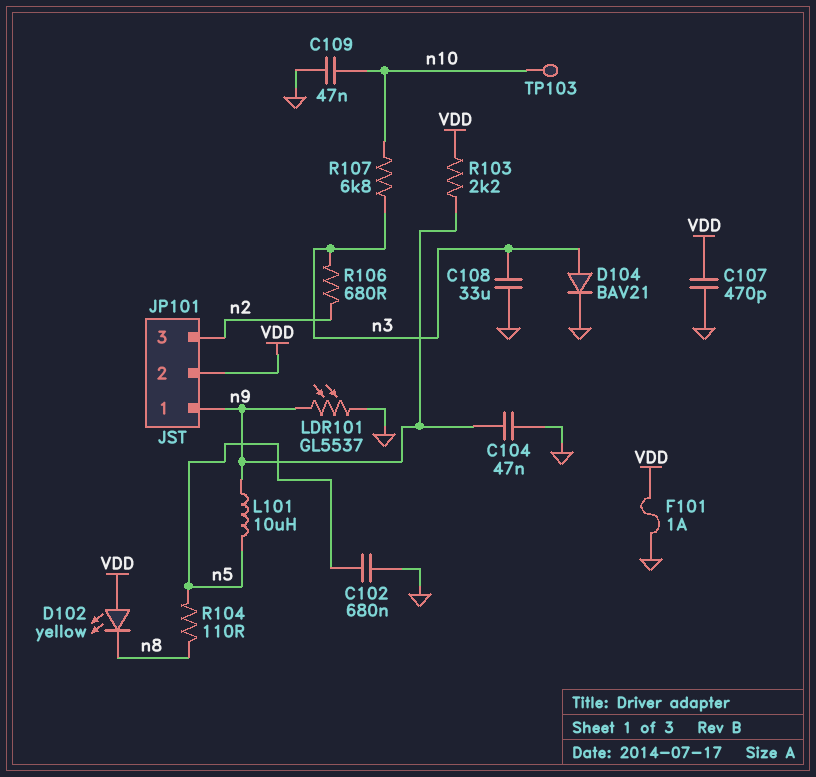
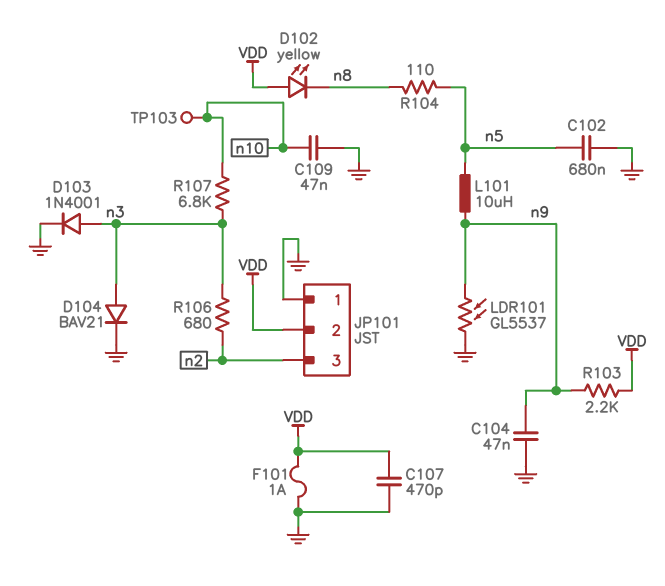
C108: 33uF (GND, n3) -> none
D103: none -> diode 1N4001 (A n3, K GND)
JP101 pin 1: n9 -> GND

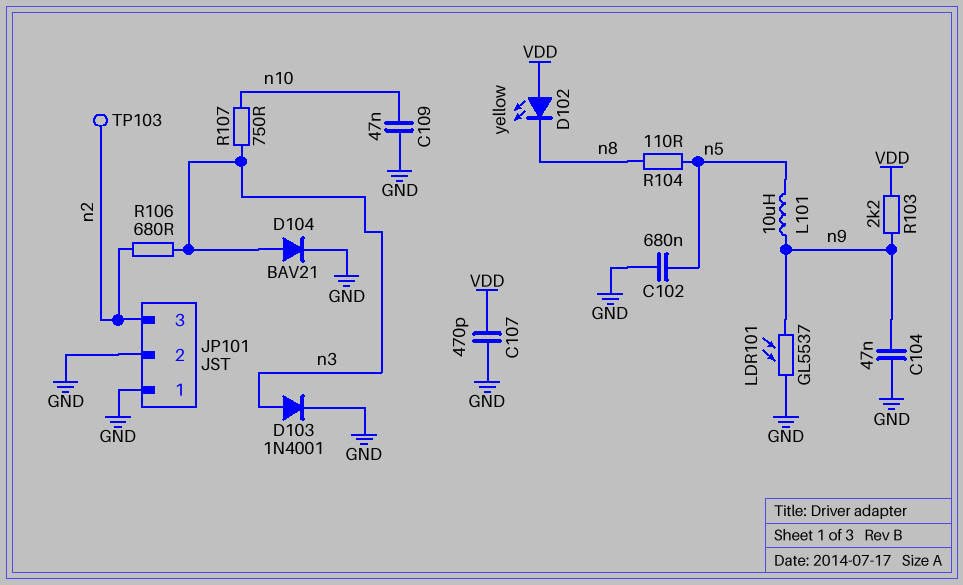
F101: 1A (GND, VDD) -> none
JP101 pin 2: VDD -> GND
R107: 6.8k (n3, n10) -> 750 (n3, n10)
TP103: test point (n10) -> test point (n2)

